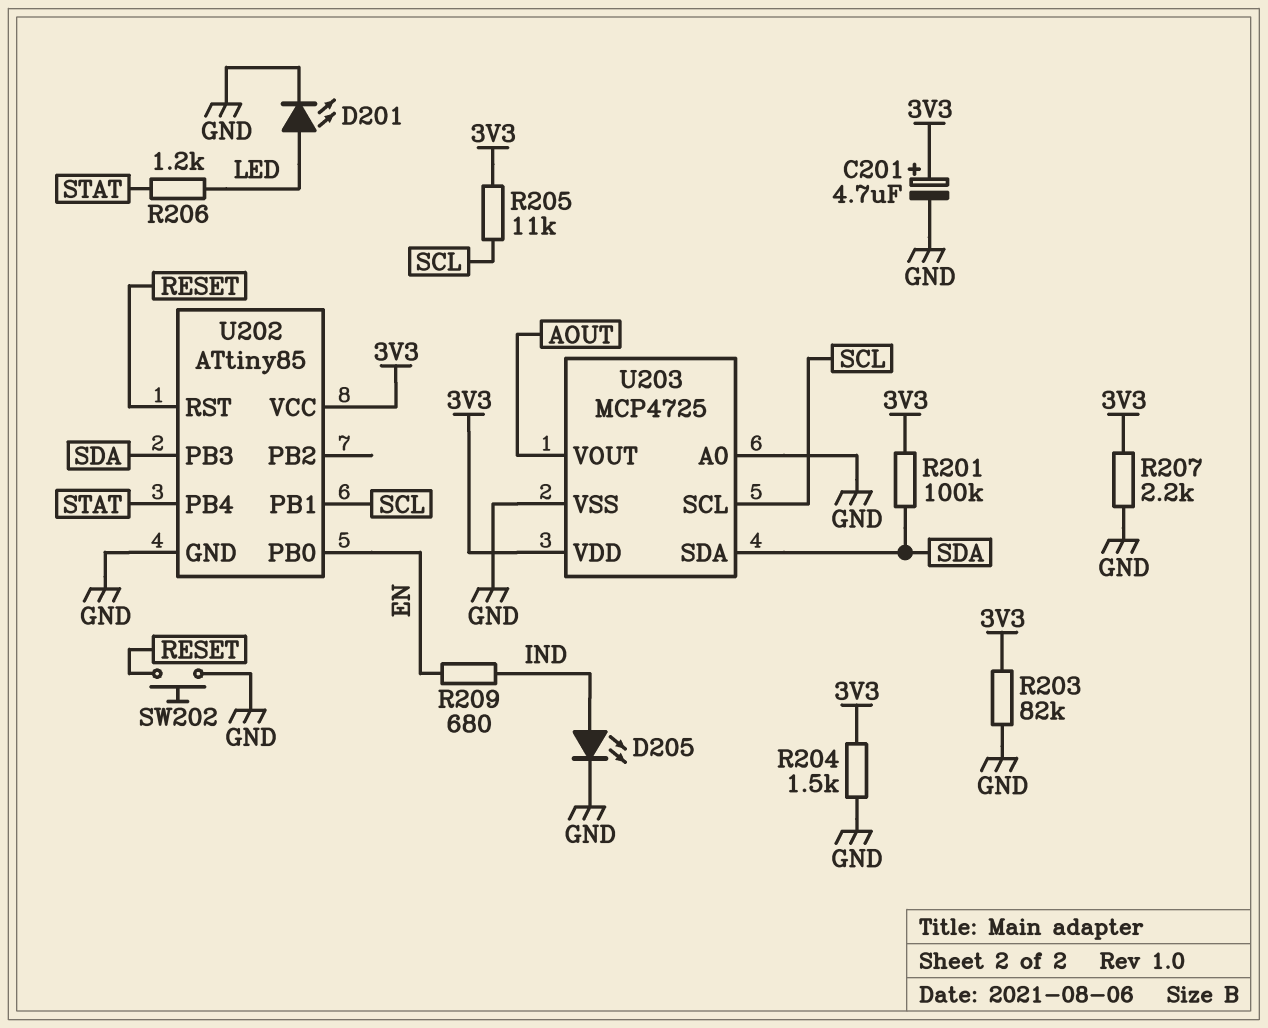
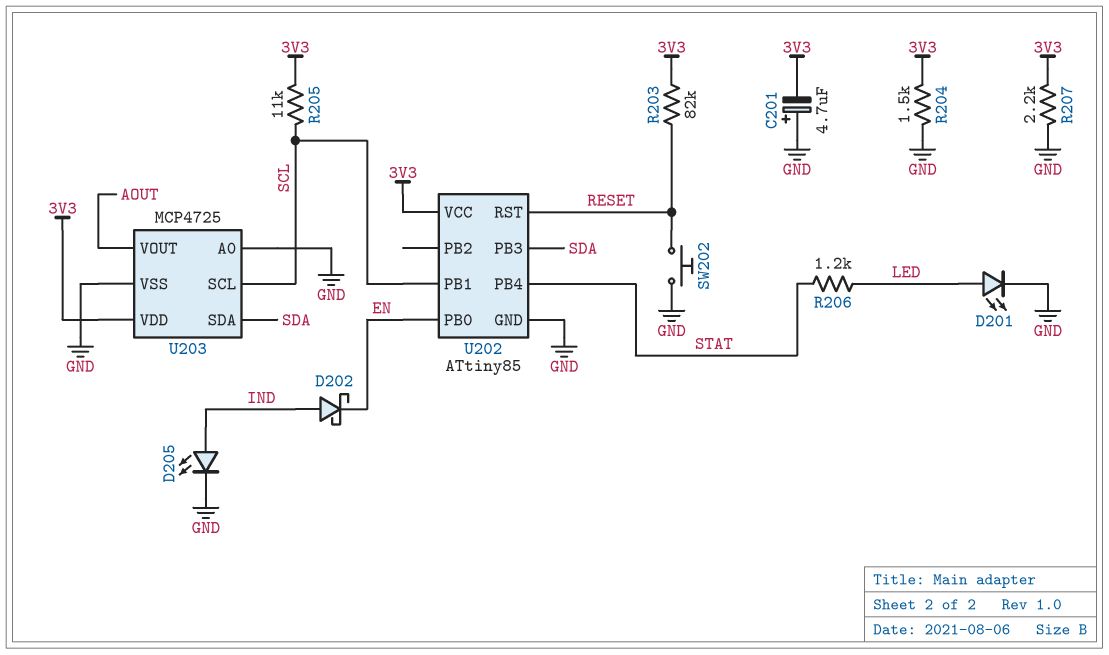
C201: 4.7uF (plus 3V3, minus GND) -> 4.7uF (plus GND, minus 3V3)
D202: none -> schottky (A IND, K EN)
R201: 100k (3V3, SDA) -> none
R203: 82k (3V3, GND) -> 82k (3V3, RESET)
R209: 680 (EN, IND) -> none

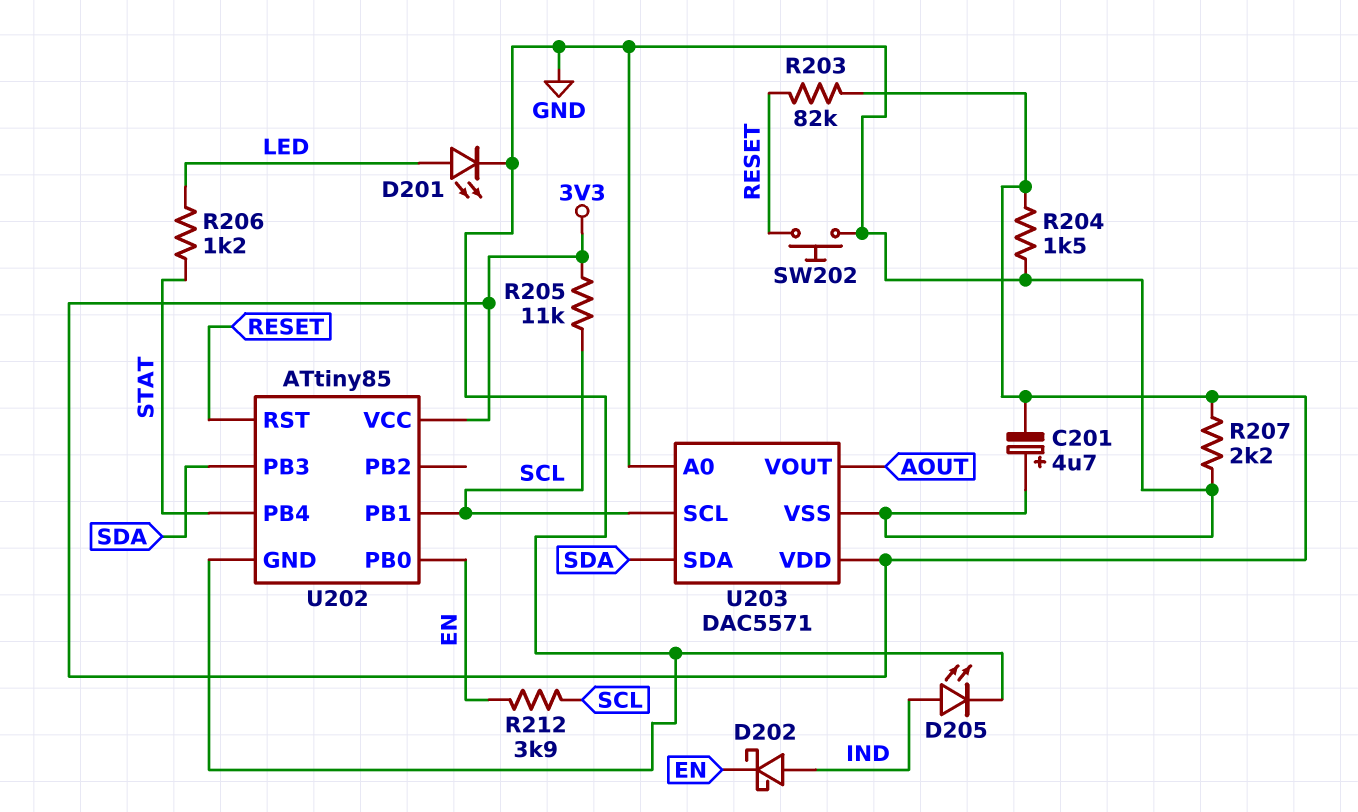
R212: none -> 3.9k (EN, SCL)
U203: MCP4725 -> DAC5571

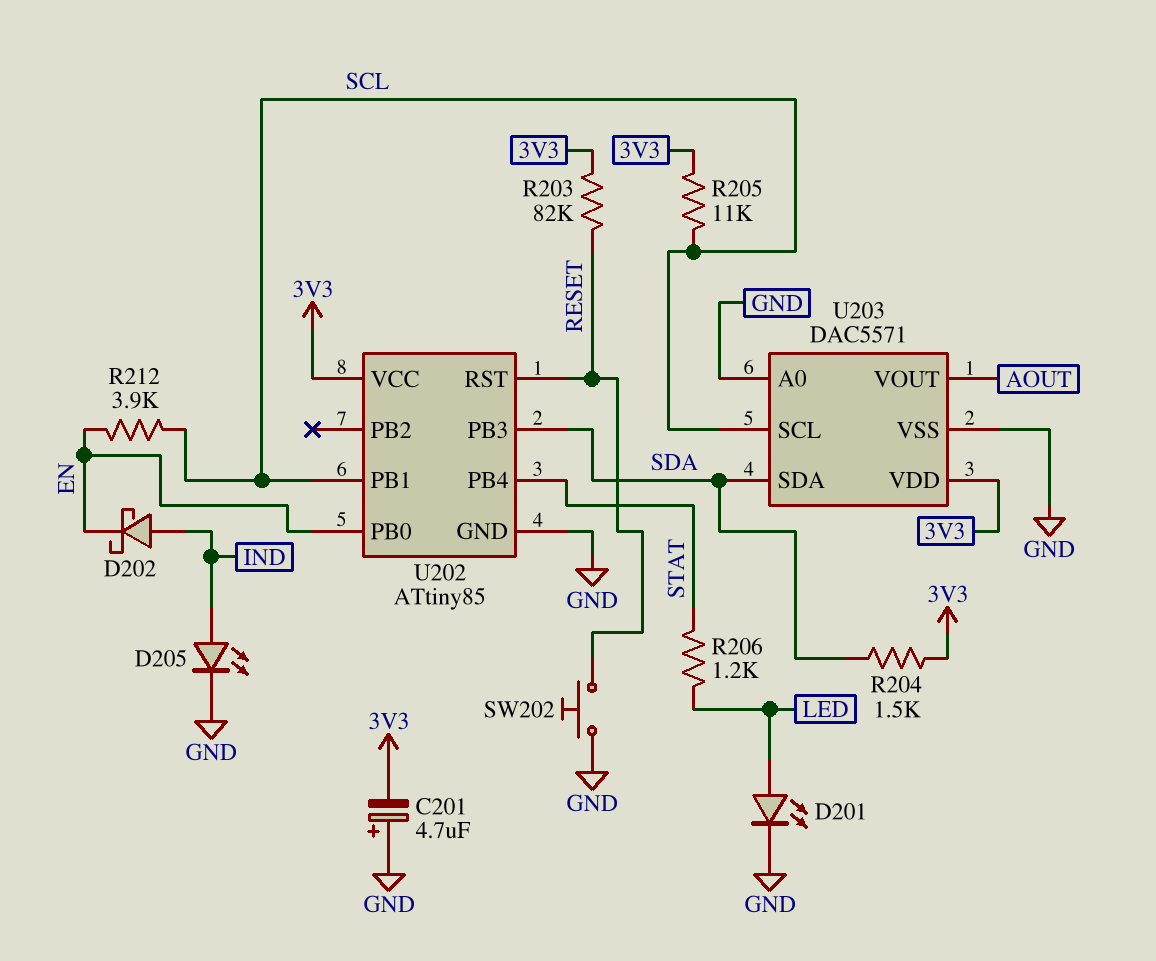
R204: 1.5k (3V3, GND) -> 1.5k (3V3, SDA)
R207: 2.2k (3V3, GND) -> none

